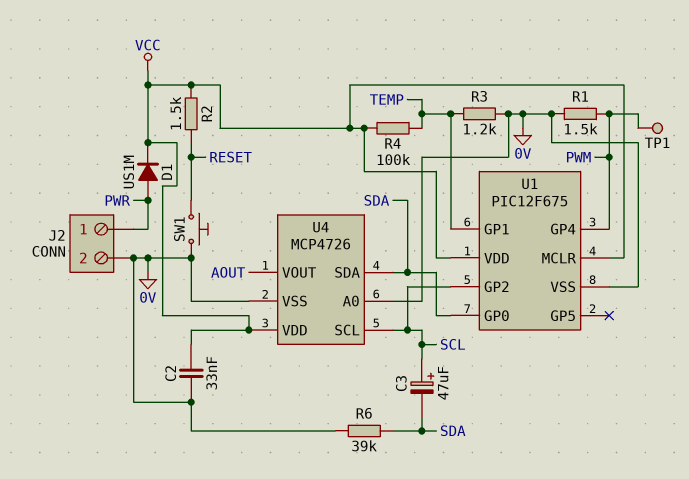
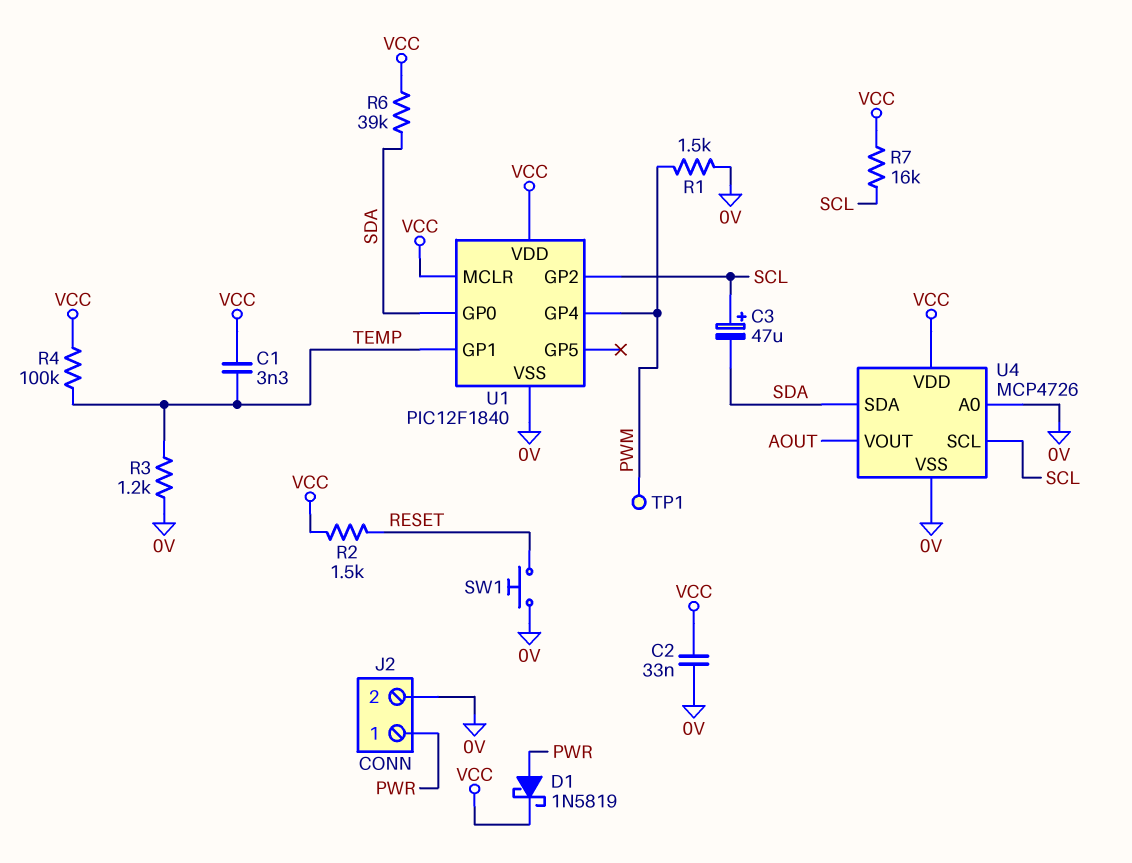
C1: none -> 3.3nF (TEMP, VCC)
D1: diode US1M (A PWR, K VCC) -> schottky 1N5819 (A PWR, K VCC)
R6: 39k (0V, SDA) -> 39k (SDA, VCC)
R7: none -> 16k (SCL, VCC)
U1: PIC12F675 -> PIC12F1840

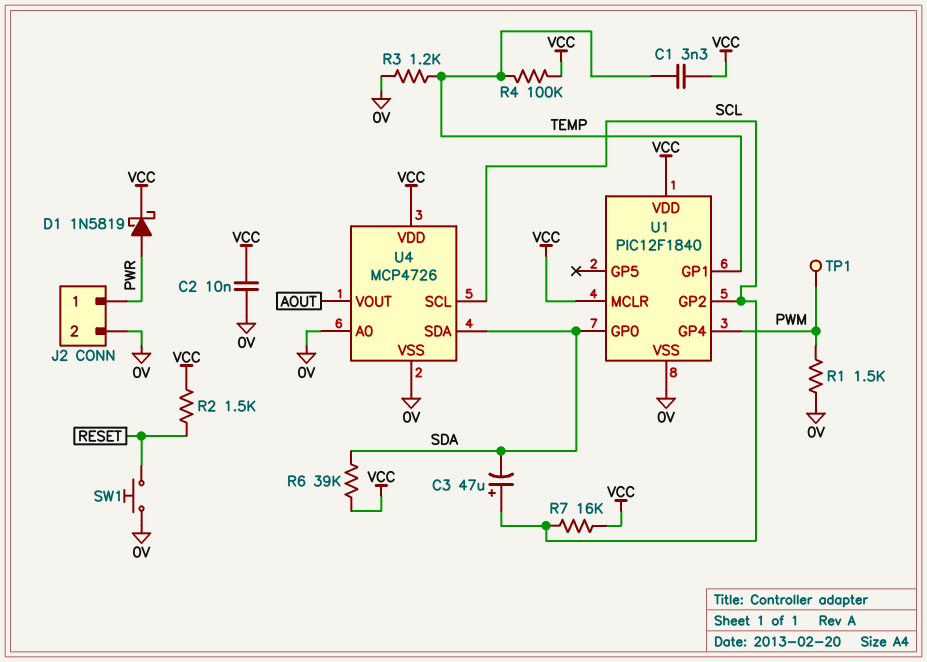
C2: 33nF (0V, VCC) -> 10nF (0V, VCC)

